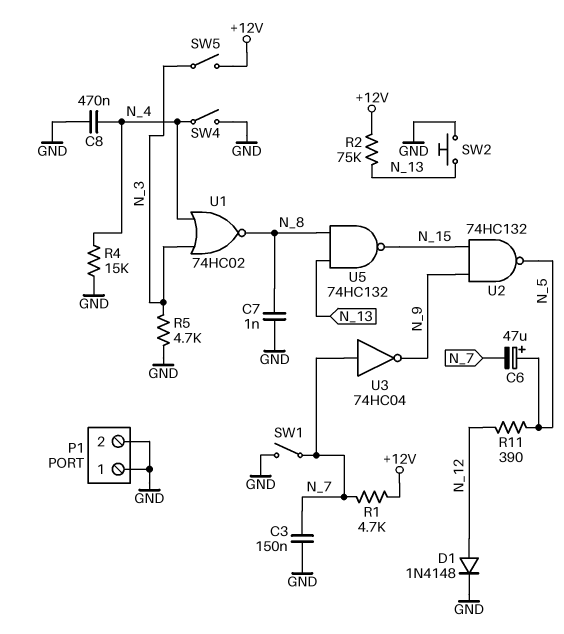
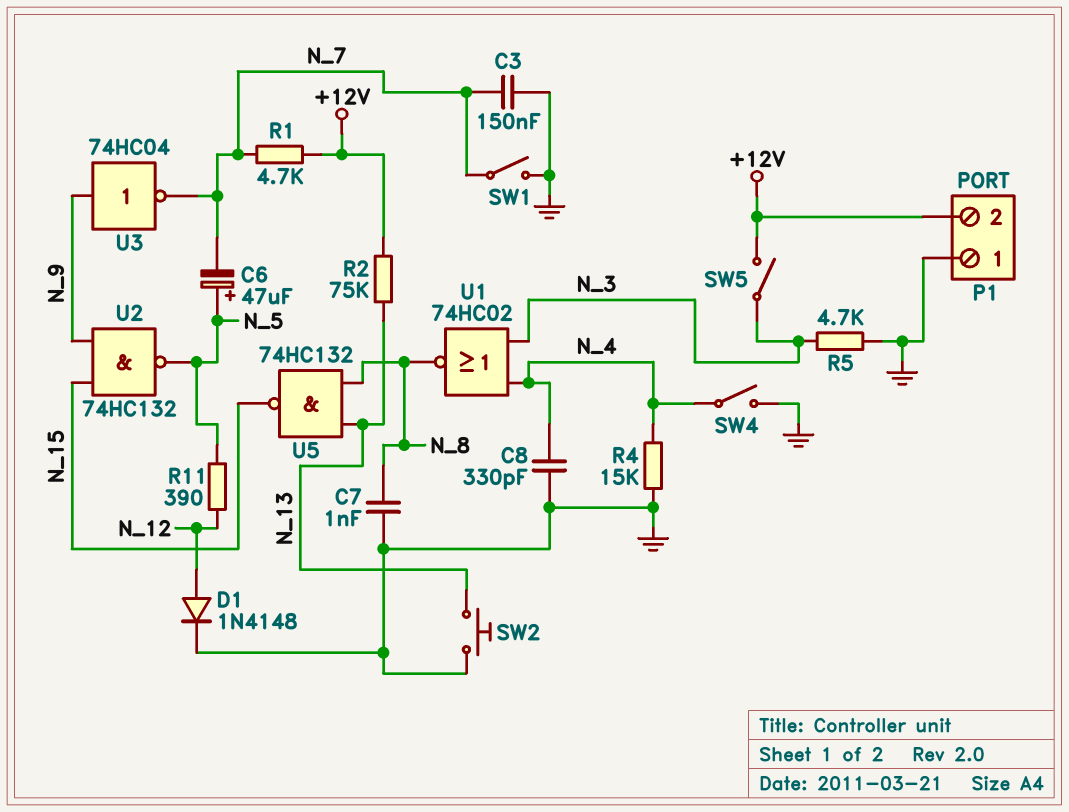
C8: 470nF (GND, N_4) -> 330pF (GND, N_4)
P1 pin 2: GND -> +12V
U3: NOT 74HC04 (in N_7, out N_9) -> NOT 74HC04 (in N_9, out N_7)

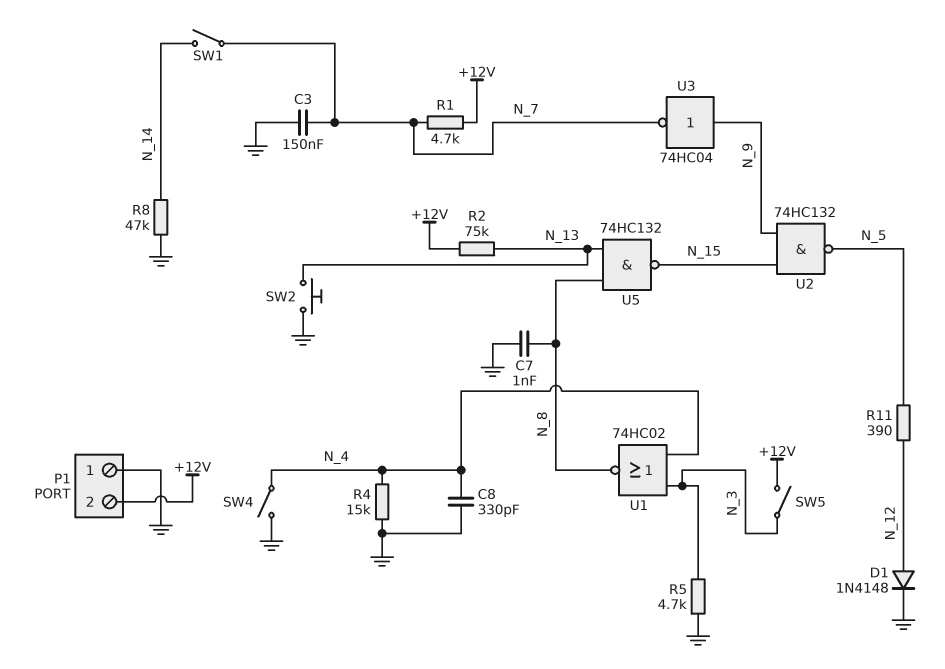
C6: 47uF (plus N_5, minus N_7) -> none
R8: none -> 47k (GND, N_14)
SW1: switch (GND, N_7) -> switch (N_7, N_14)

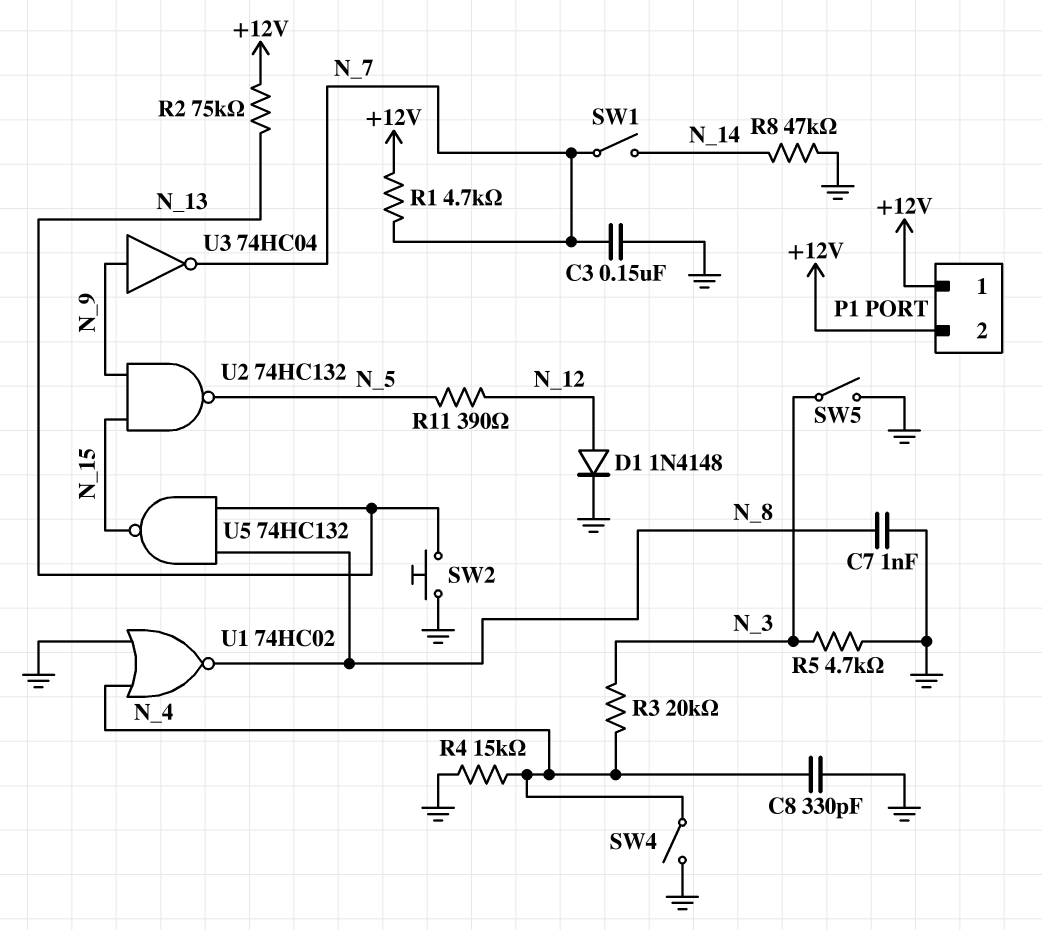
P1 pin 1: GND -> +12V
R3: none -> 20k (N_3, N_4)
SW5: switch (+12V, N_3) -> switch (GND, N_3)
U1: NOR 74HC02 (in N_3, in N_4, out N_8) -> NOR 74HC02 (in GND, in N_4, out N_8)

